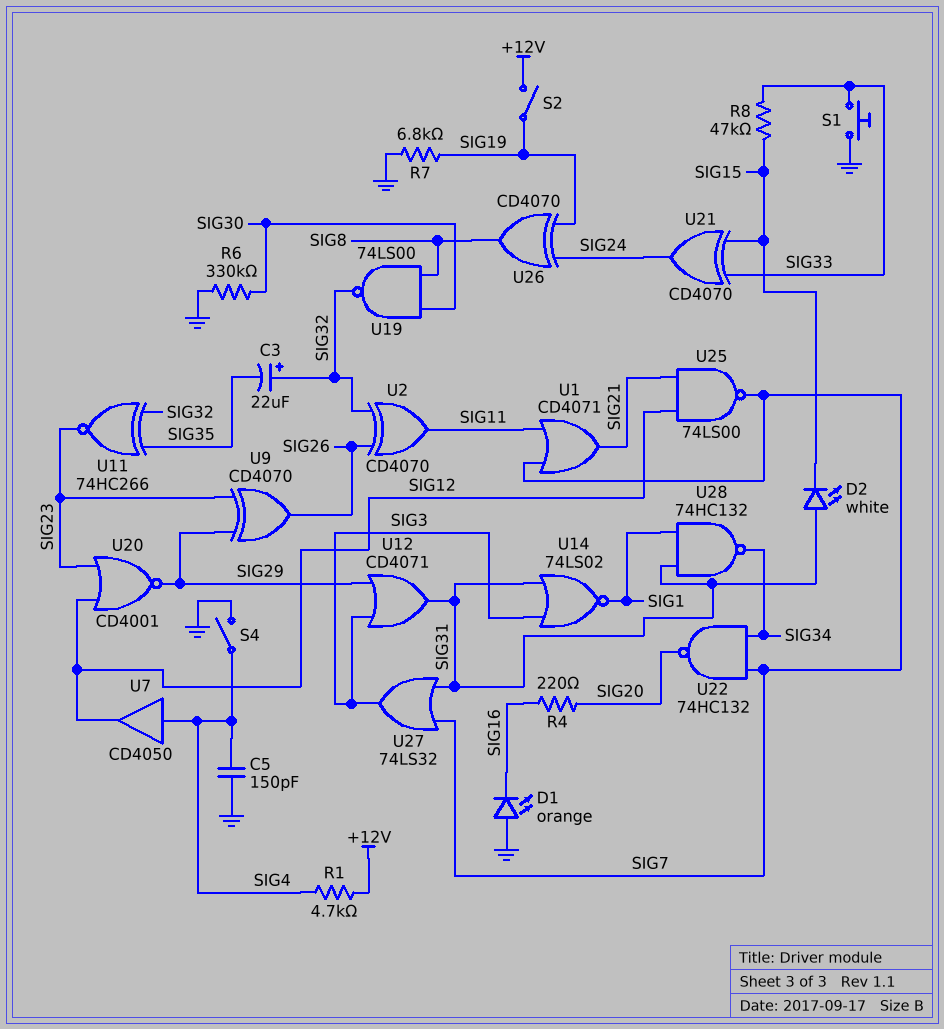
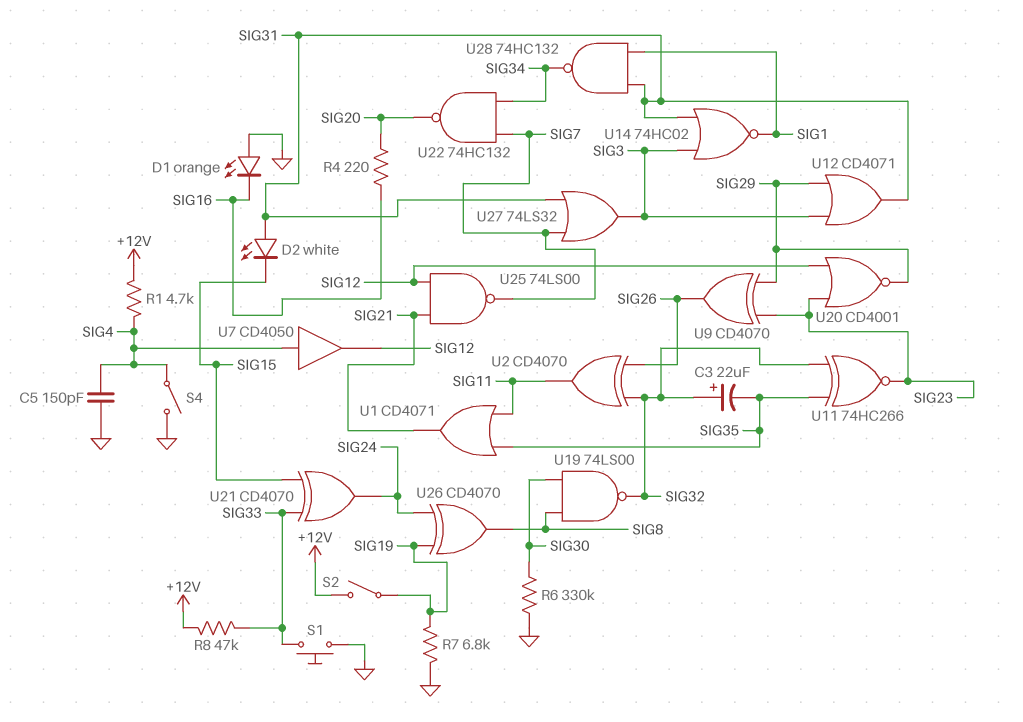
R8: 47k (SIG15, SIG33) -> 47k (+12V, SIG33)
U1: OR CD4071 (in SIG7, in SIG11, out SIG21) -> OR CD4071 (in SIG11, in SIG35, out SIG21)
U14: NOR 74LS02 (in SIG3, in SIG31, out SIG1) -> NOR 74HC02 (in SIG3, in SIG31, out SIG1)

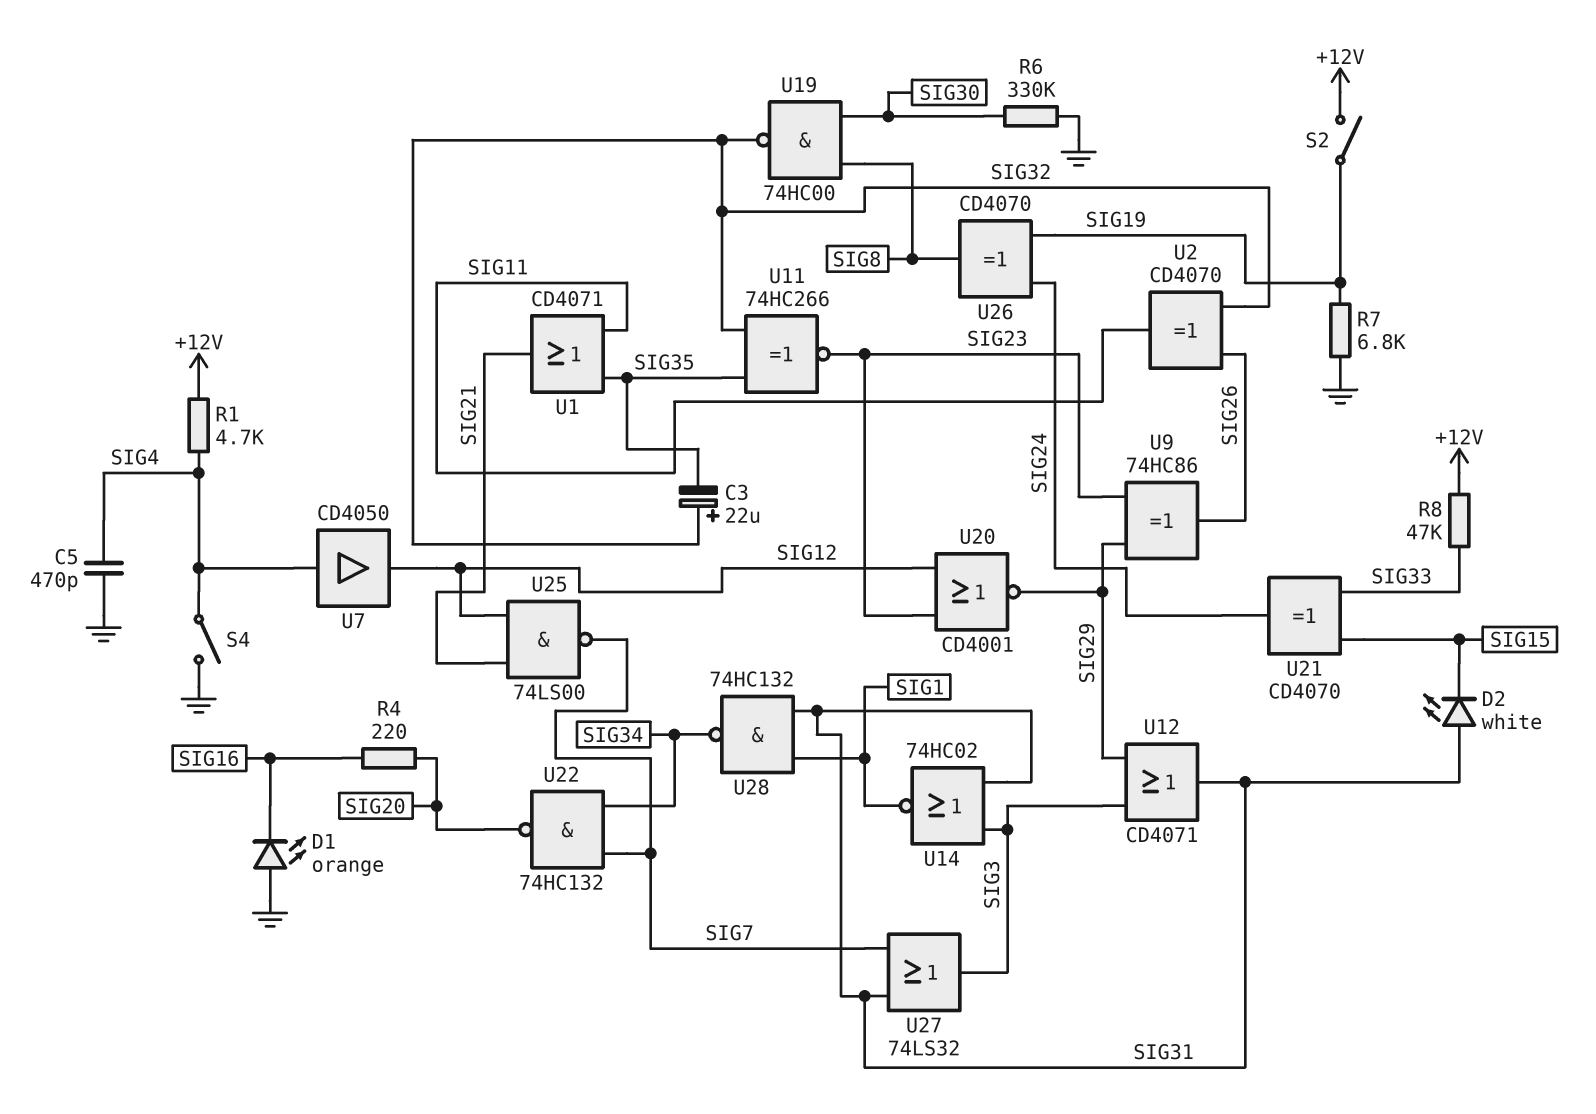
C5: 150pF (GND, SIG4) -> 470pF (GND, SIG4)
S1: button (GND, SIG33) -> none
U9: XOR CD4070 (in SIG23, in SIG29, out SIG26) -> XOR 74HC86 (in SIG23, in SIG29, out SIG26)
U19: NAND 74LS00 (in SIG8, in SIG30, out SIG32) -> NAND 74HC00 (in SIG8, in SIG30, out SIG32)

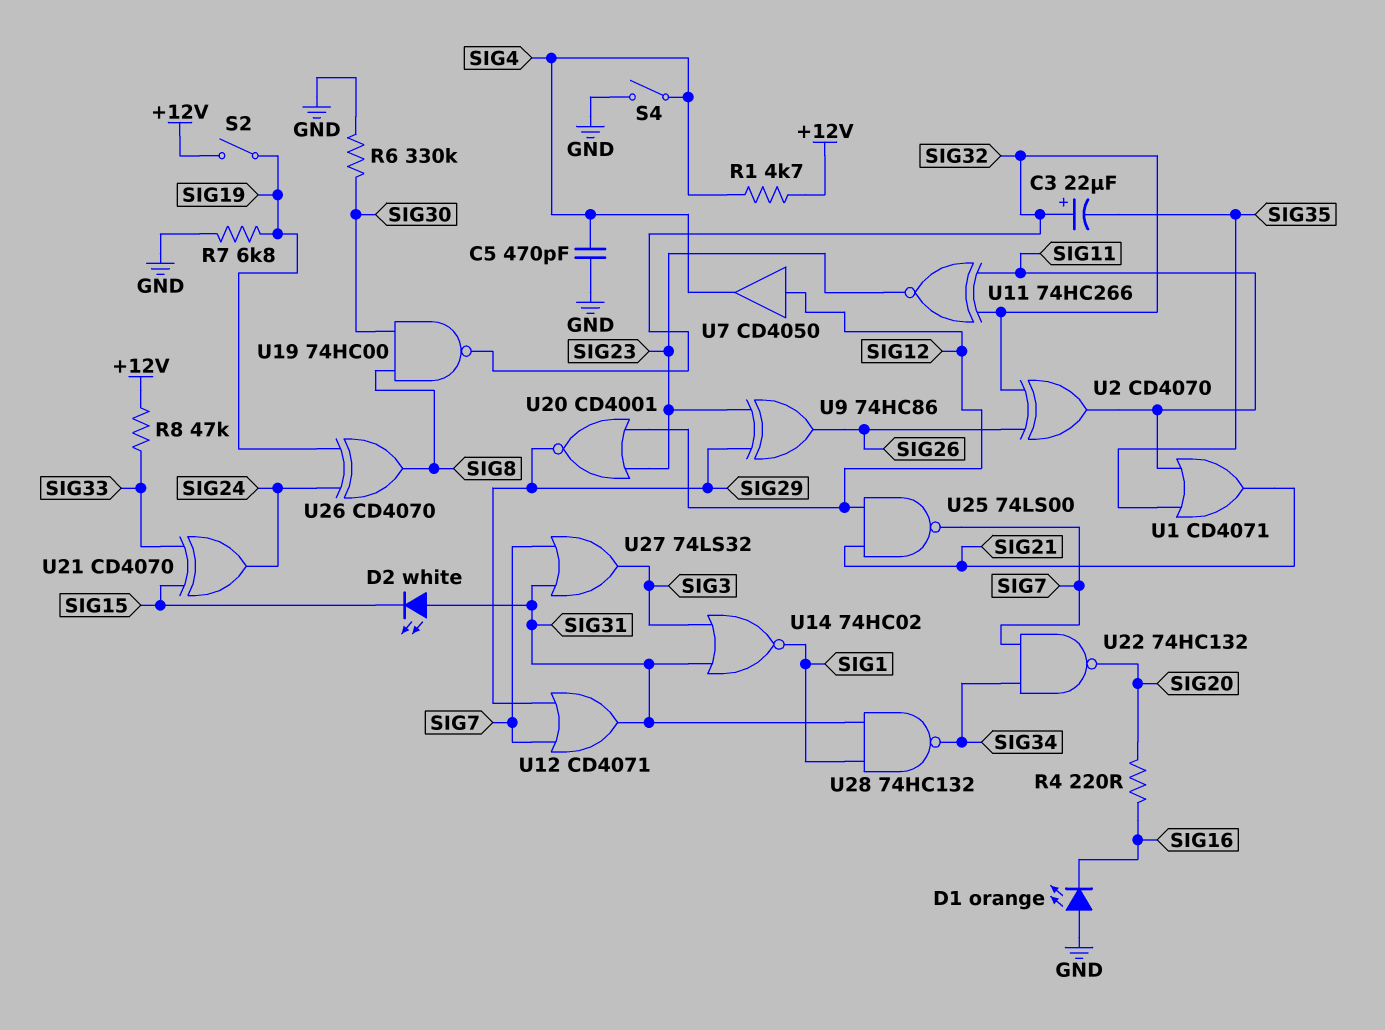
U7: buffer CD4050 (in SIG4, out SIG12) -> buffer CD4050 (in SIG12, out SIG4)
U11: XNOR 74HC266 (in SIG32, in SIG35, out SIG23) -> XNOR 74HC266 (in SIG11, in SIG32, out SIG23)
U12: OR CD4071 (in SIG3, in SIG29, out SIG31) -> OR CD4071 (in SIG7, in SIG29, out SIG31)

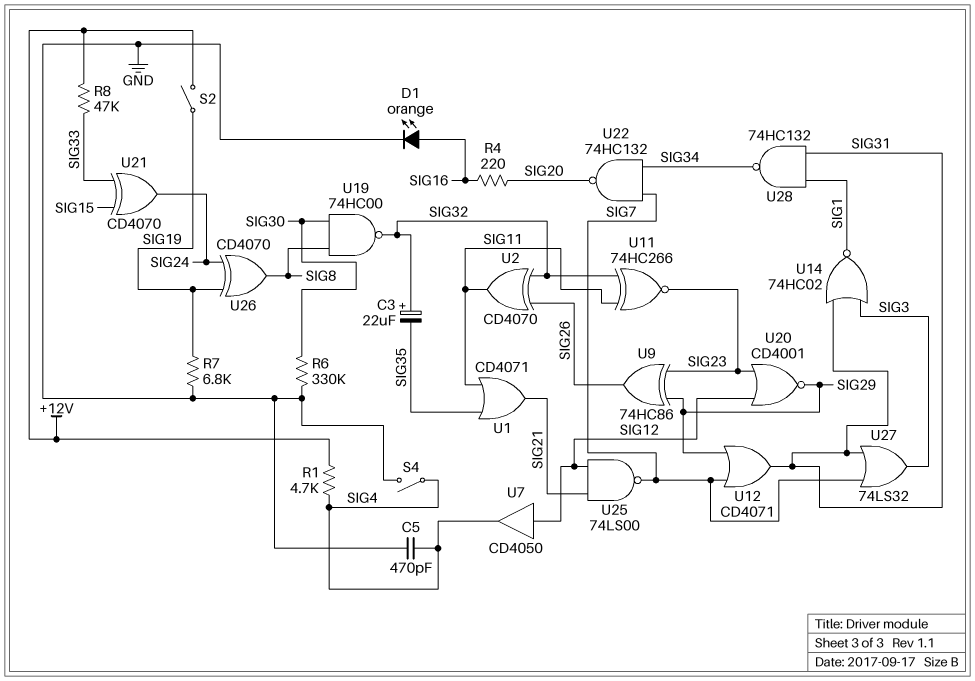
D1: LED orange (A GND, K SIG16) -> LED orange (A SIG16, K GND)
D2: LED white (A SIG31, K SIG15) -> none

